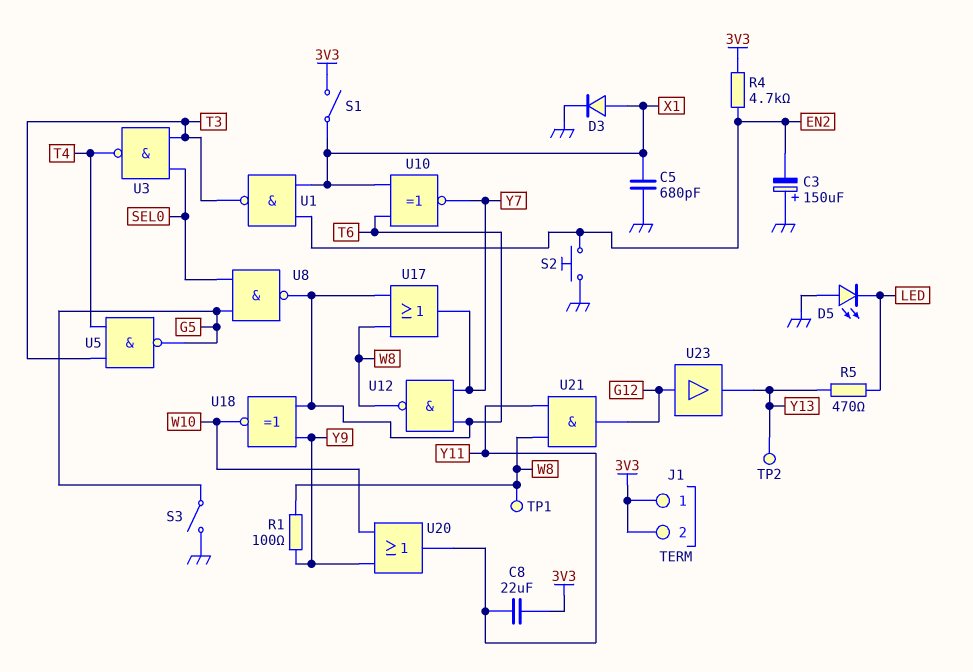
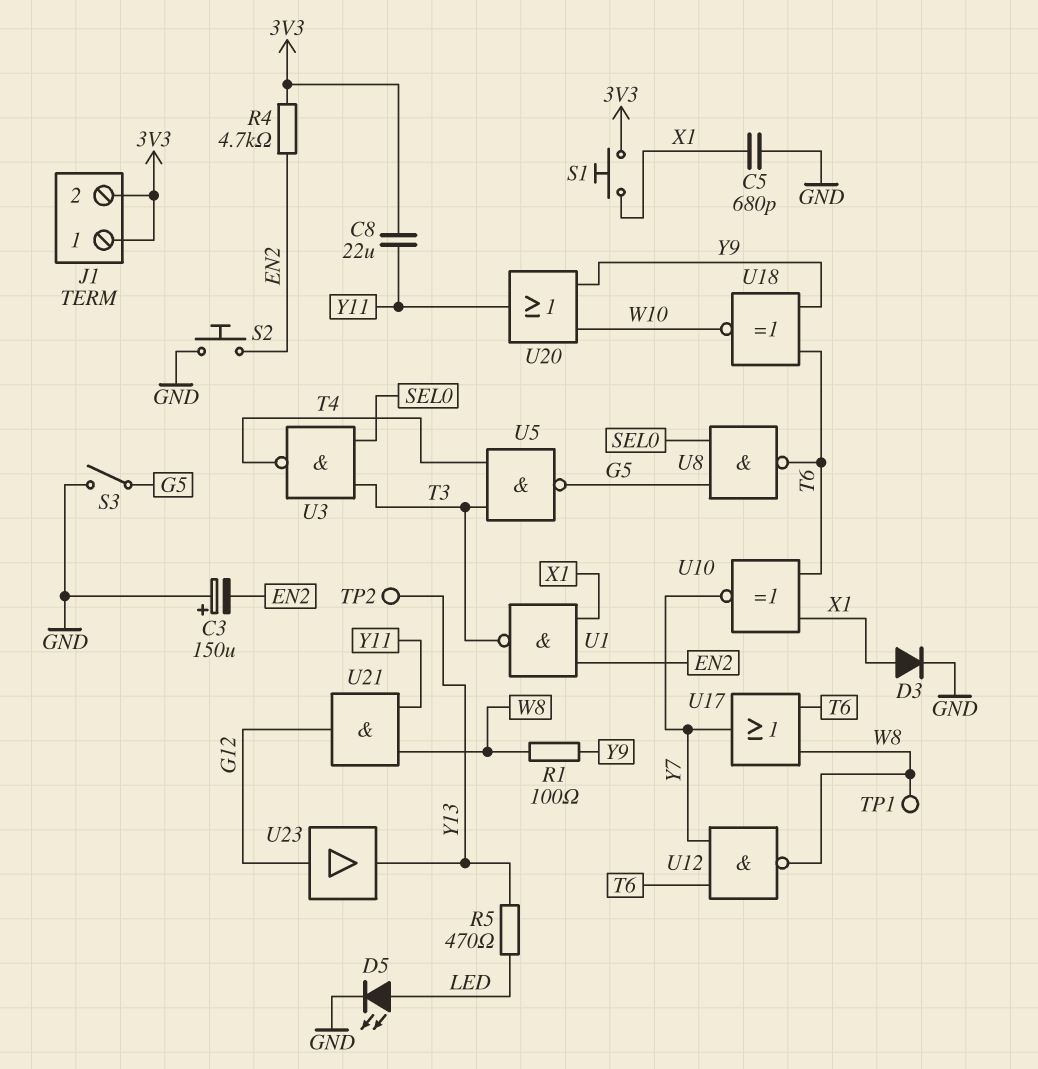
D5: LED (A GND, K LED) -> LED (A LED, K GND)
S1: switch (3V3, X1) -> button (3V3, X1)

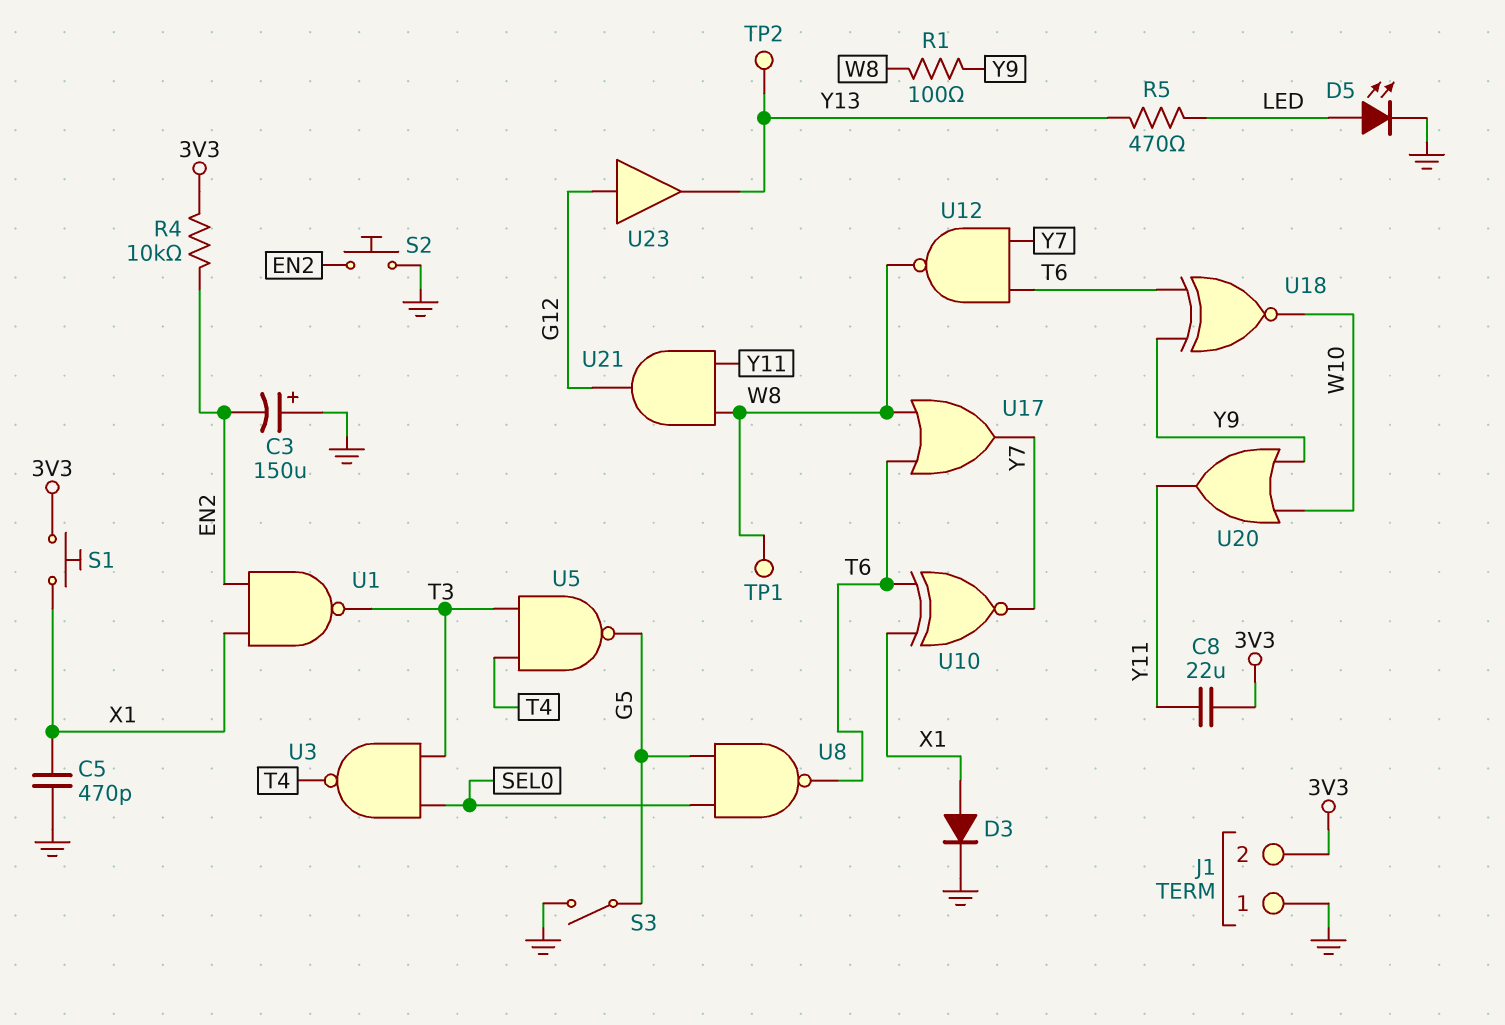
C5: 680pF (GND, X1) -> 470pF (GND, X1)
J1 pin 1: 3V3 -> GND
R4: 4.7k (3V3, EN2) -> 10k (3V3, EN2)

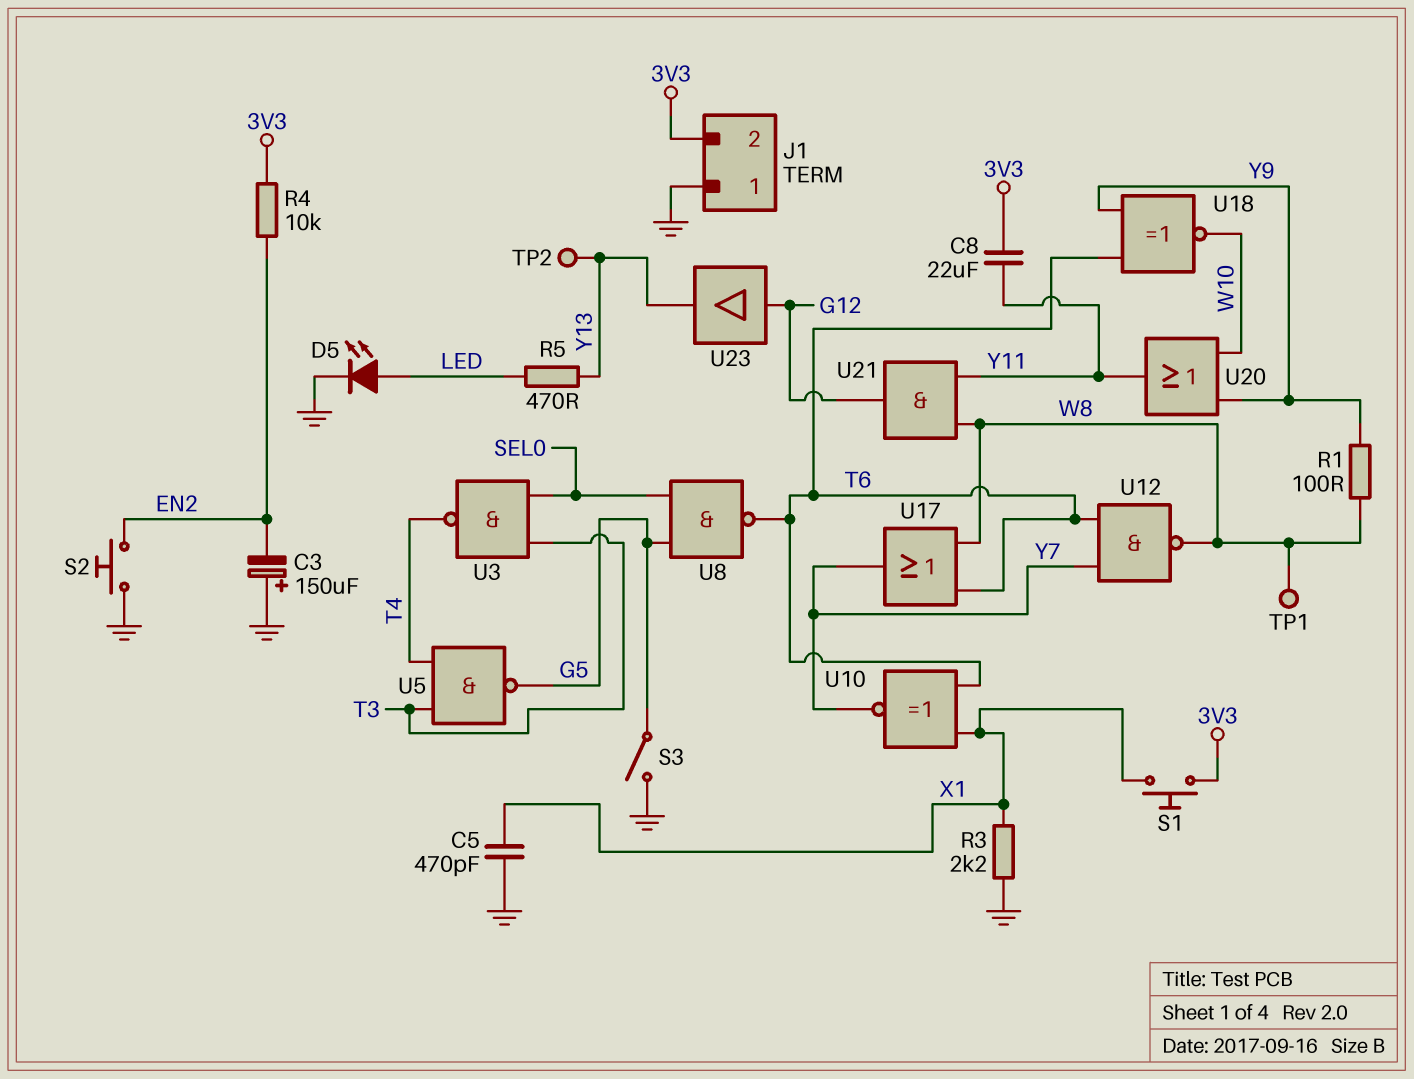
D3: diode (A X1, K GND) -> none
R3: none -> 2.2k (GND, X1)
U1: NAND (in EN2, in X1, out T3) -> none

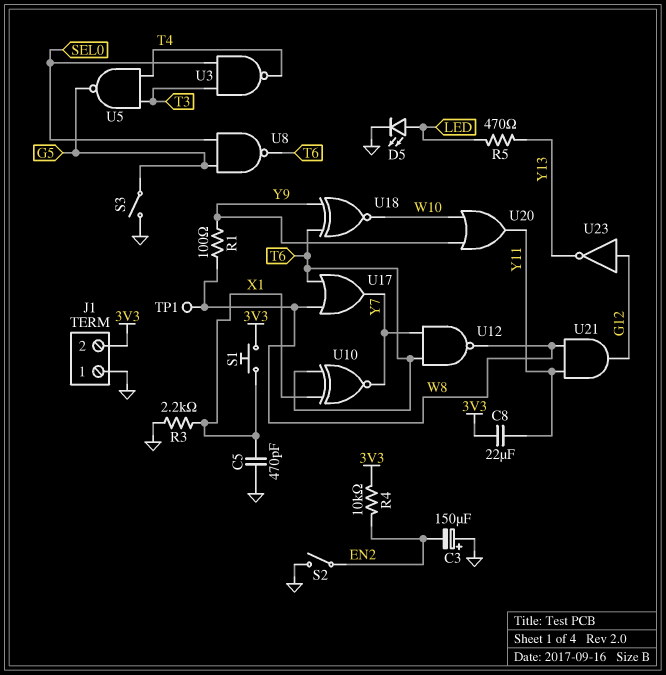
S2: button (EN2, GND) -> switch (EN2, GND)
TP2: test point (Y13) -> none
U23: buffer (in G12, out Y13) -> NOT (in G12, out Y13)

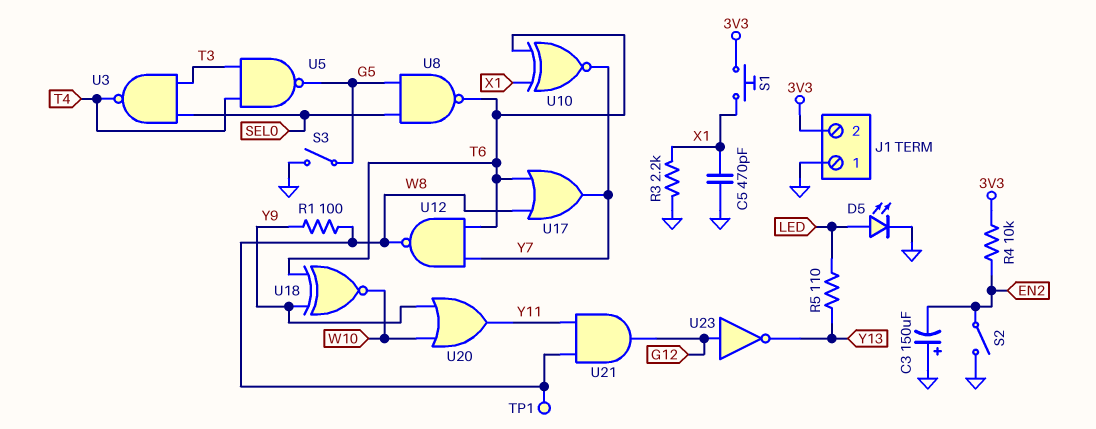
C8: 22uF (3V3, Y11) -> none
R5: 470 (LED, Y13) -> 110 (LED, Y13)

